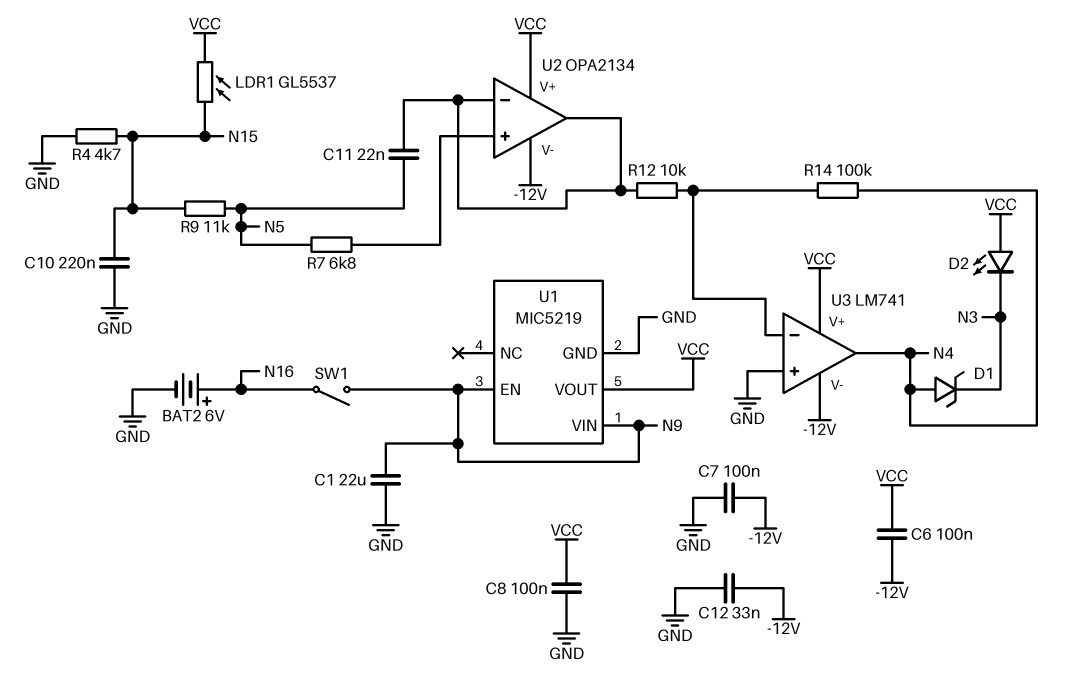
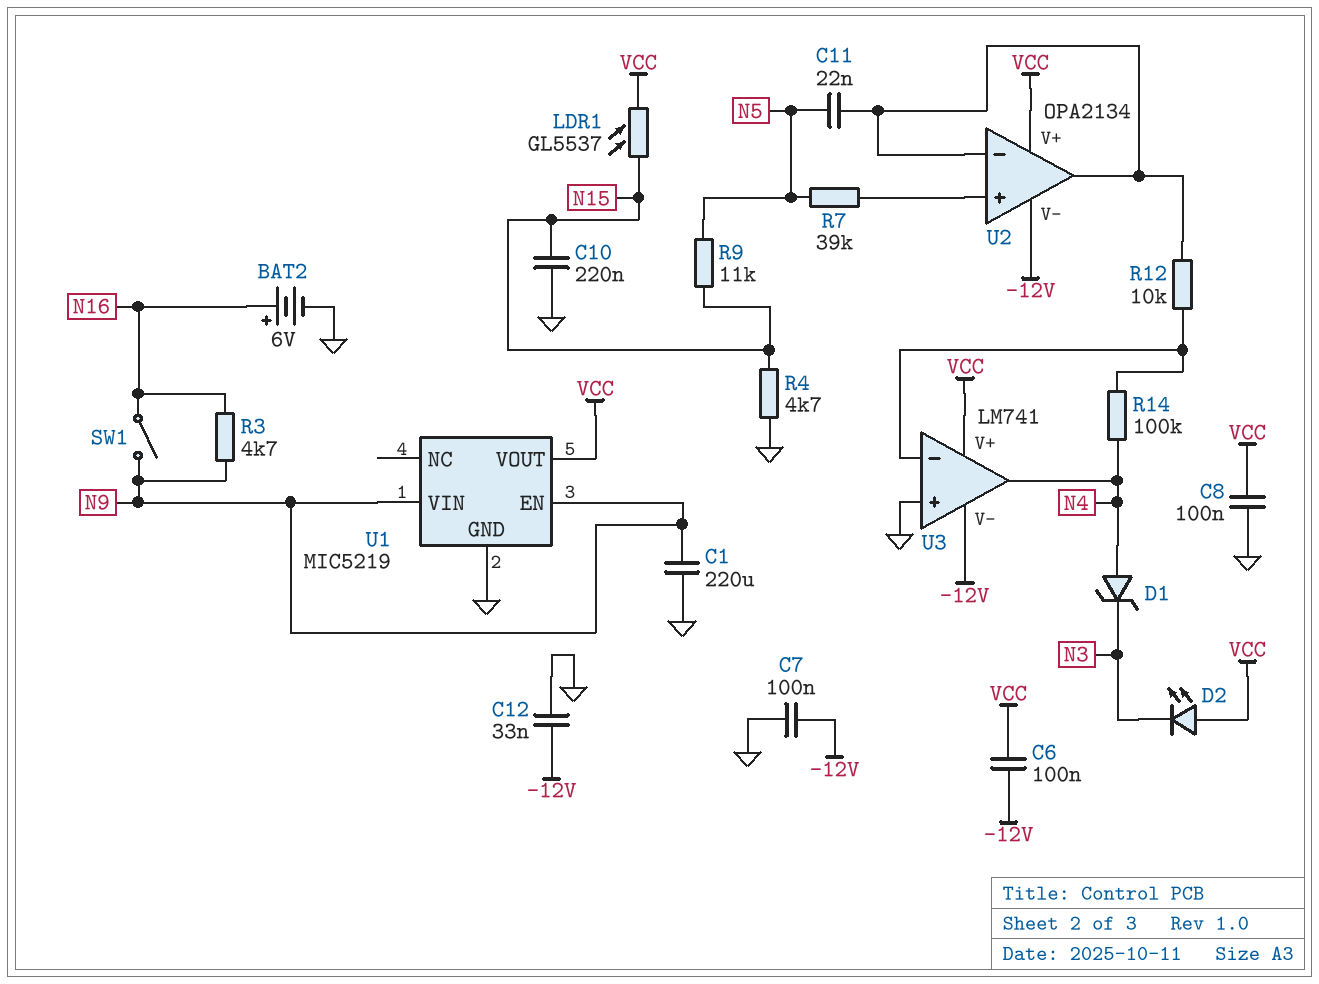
C1: 22uF (GND, N9) -> 220uF (GND, N9)
R3: none -> 4.7k (N9, N16)
R7: 6.8k (N5, U2/in+) -> 39k (N5, U2/in+)

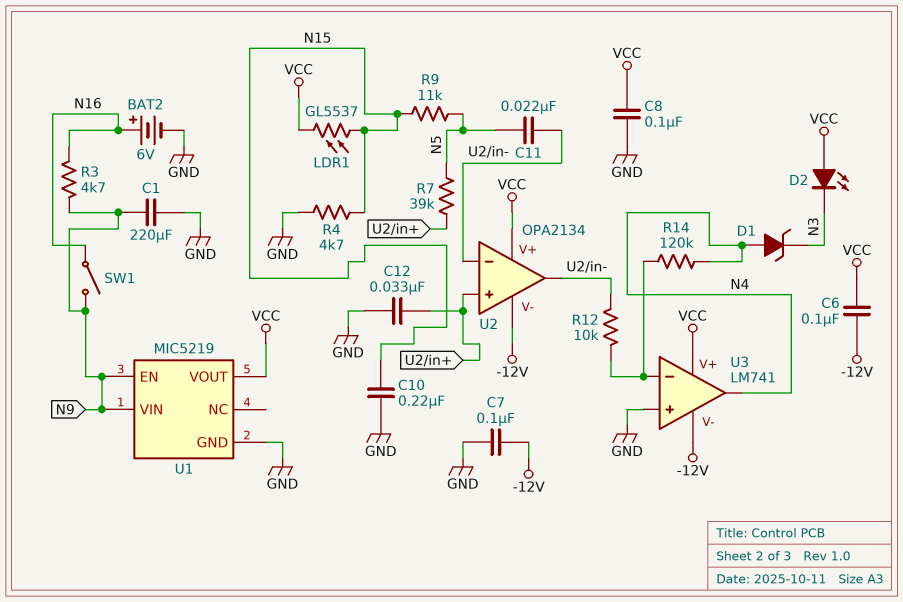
C12: 33nF (-12V, GND) -> 33nF (GND, U2/in+)
R14: 100k (N4, U3/in-) -> 120k (N4, U3/in-)

